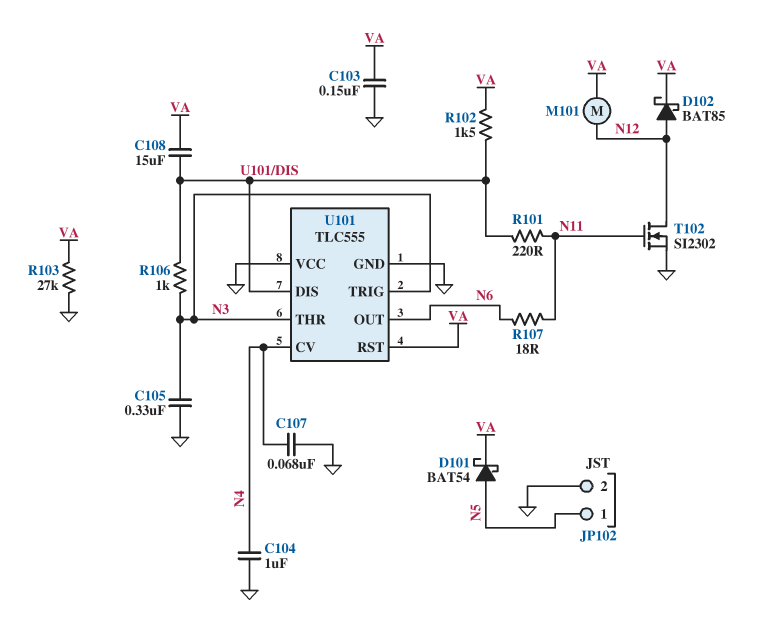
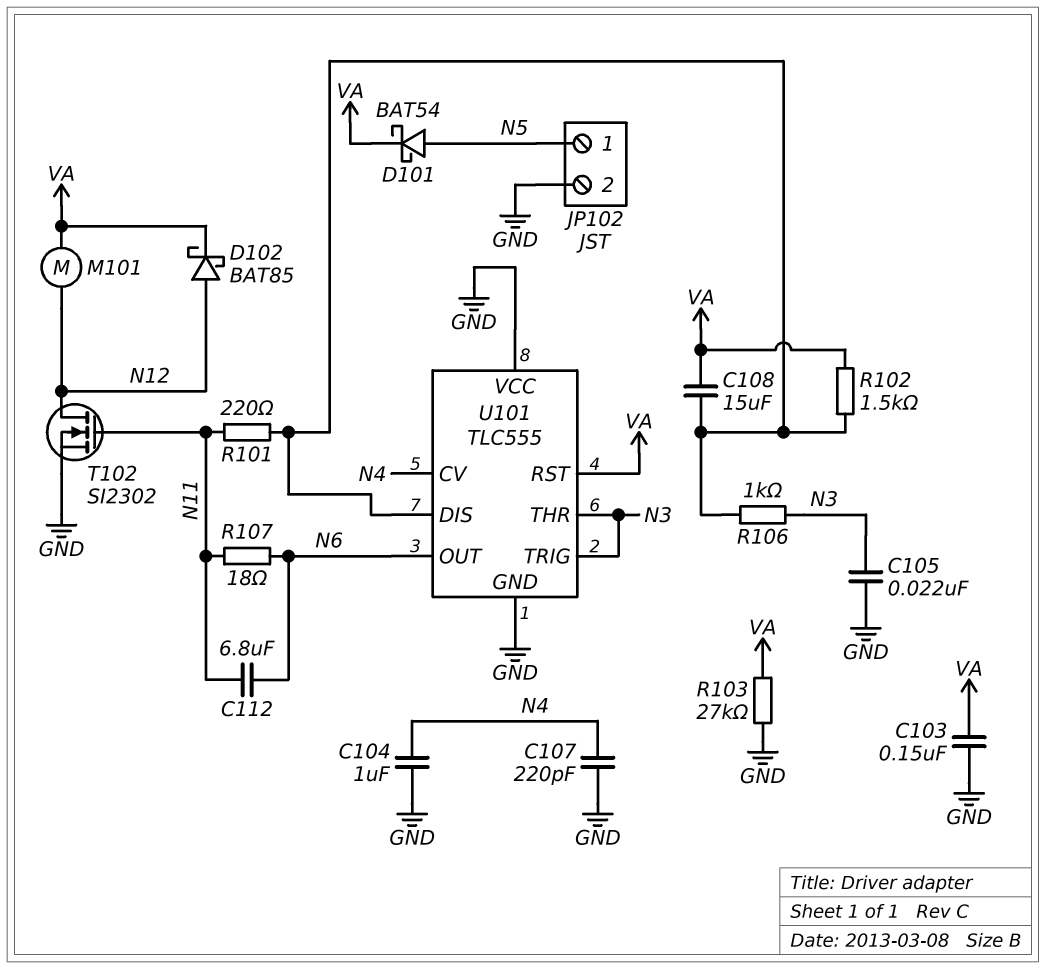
C105: 330nF (GND, N3) -> 22nF (GND, N3)
C107: 68nF (GND, N4) -> 220pF (GND, N4)
C112: none -> 6.8uF (N6, N11)

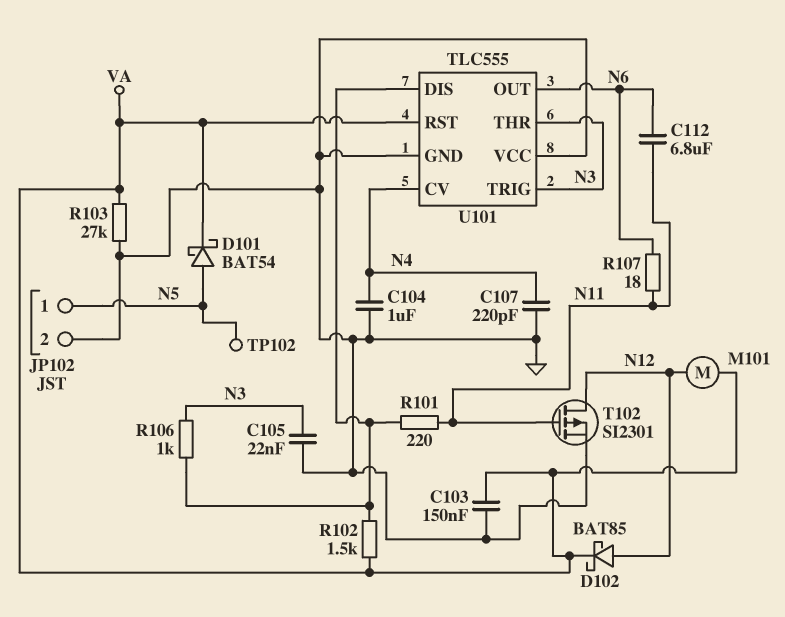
C108: 15uF (U101/DIS, VA) -> none
T102: NMOS SI2302 (G N11, D N12, S GND) -> PMOS SI2301 (G N11, D N12, S GND)
TP102: none -> test point (N5)

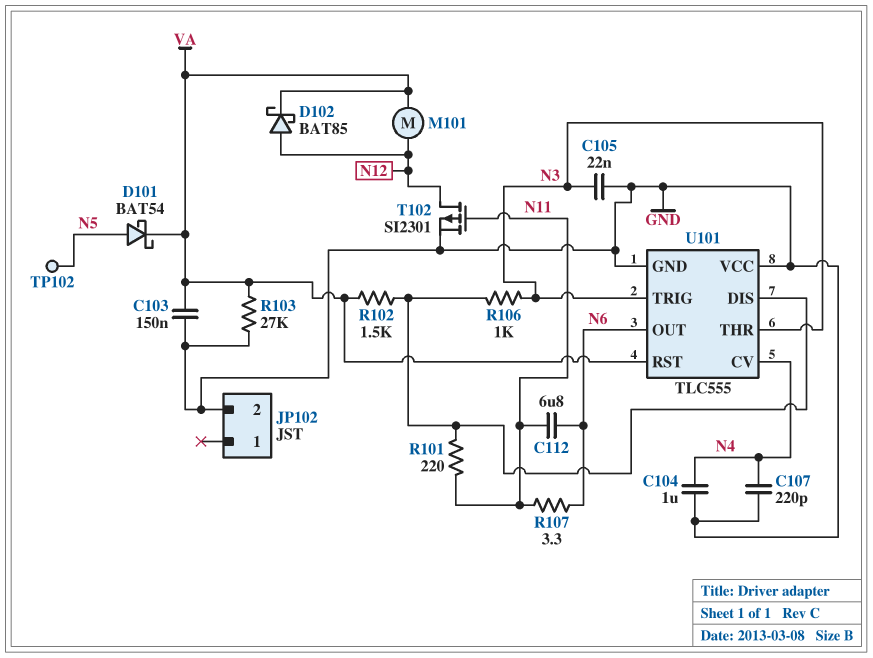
JP102 pin 1: N5 -> none
R107: 18 (N6, N11) -> 3.3 (N6, N11)

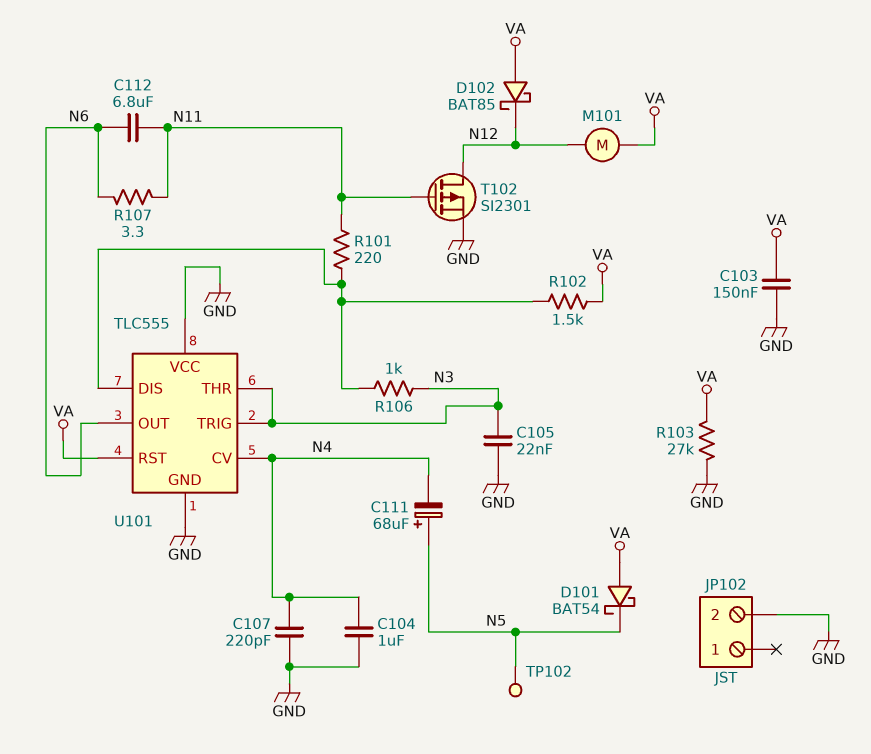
C111: none -> 68uF (plus N5, minus N4)
D101: schottky BAT54 (A N5, K VA) -> schottky BAT54 (A VA, K N5)
D102: schottky BAT85 (A N12, K VA) -> schottky BAT85 (A VA, K N12)

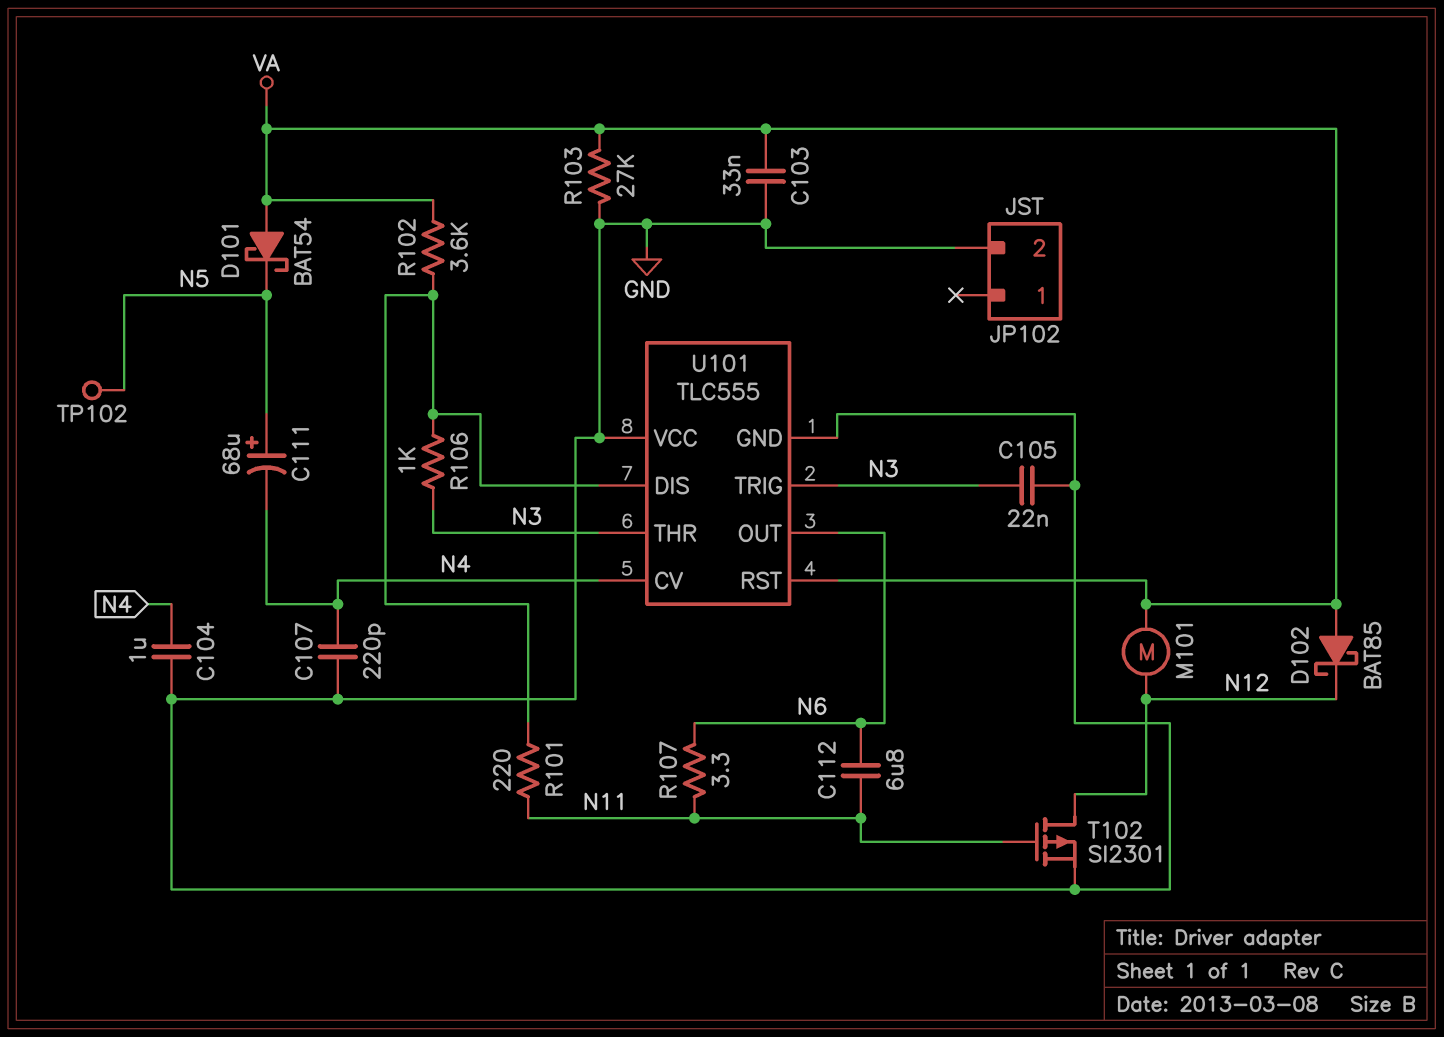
C103: 150nF (GND, VA) -> 33nF (GND, VA)
R102: 1.5k (U101/DIS, VA) -> 3.6k (U101/DIS, VA)

